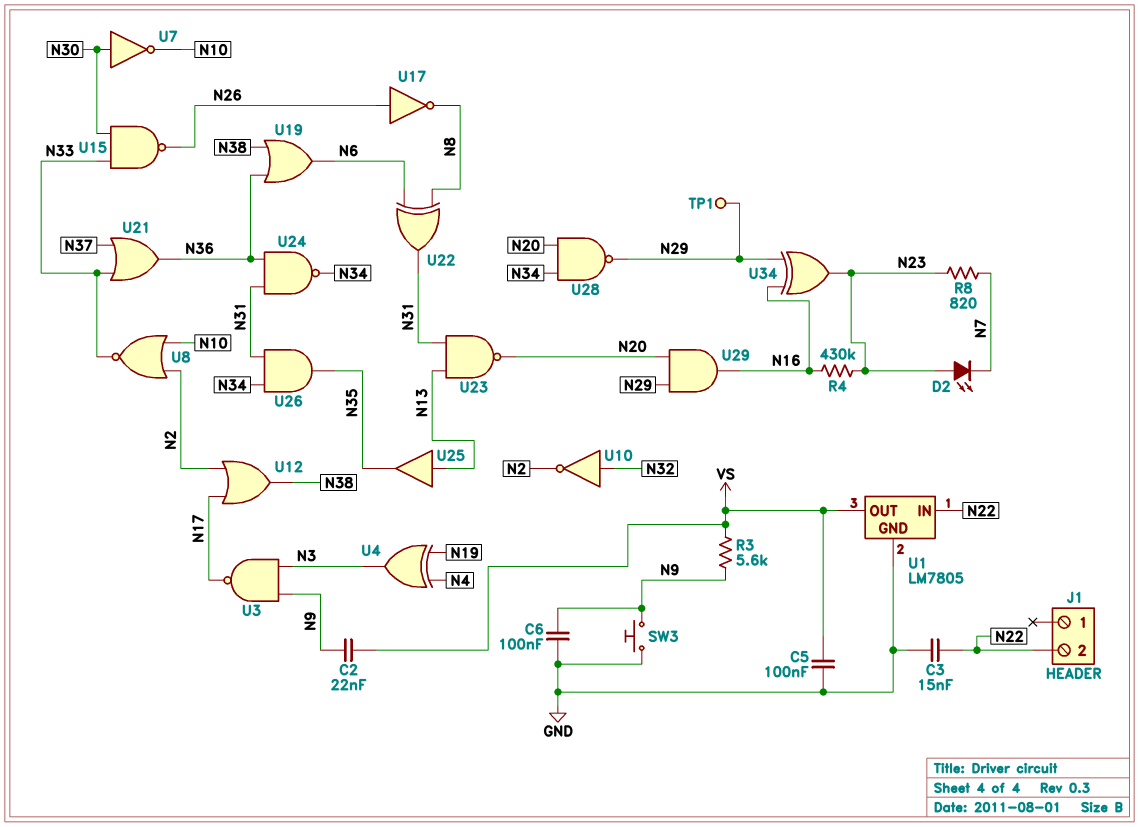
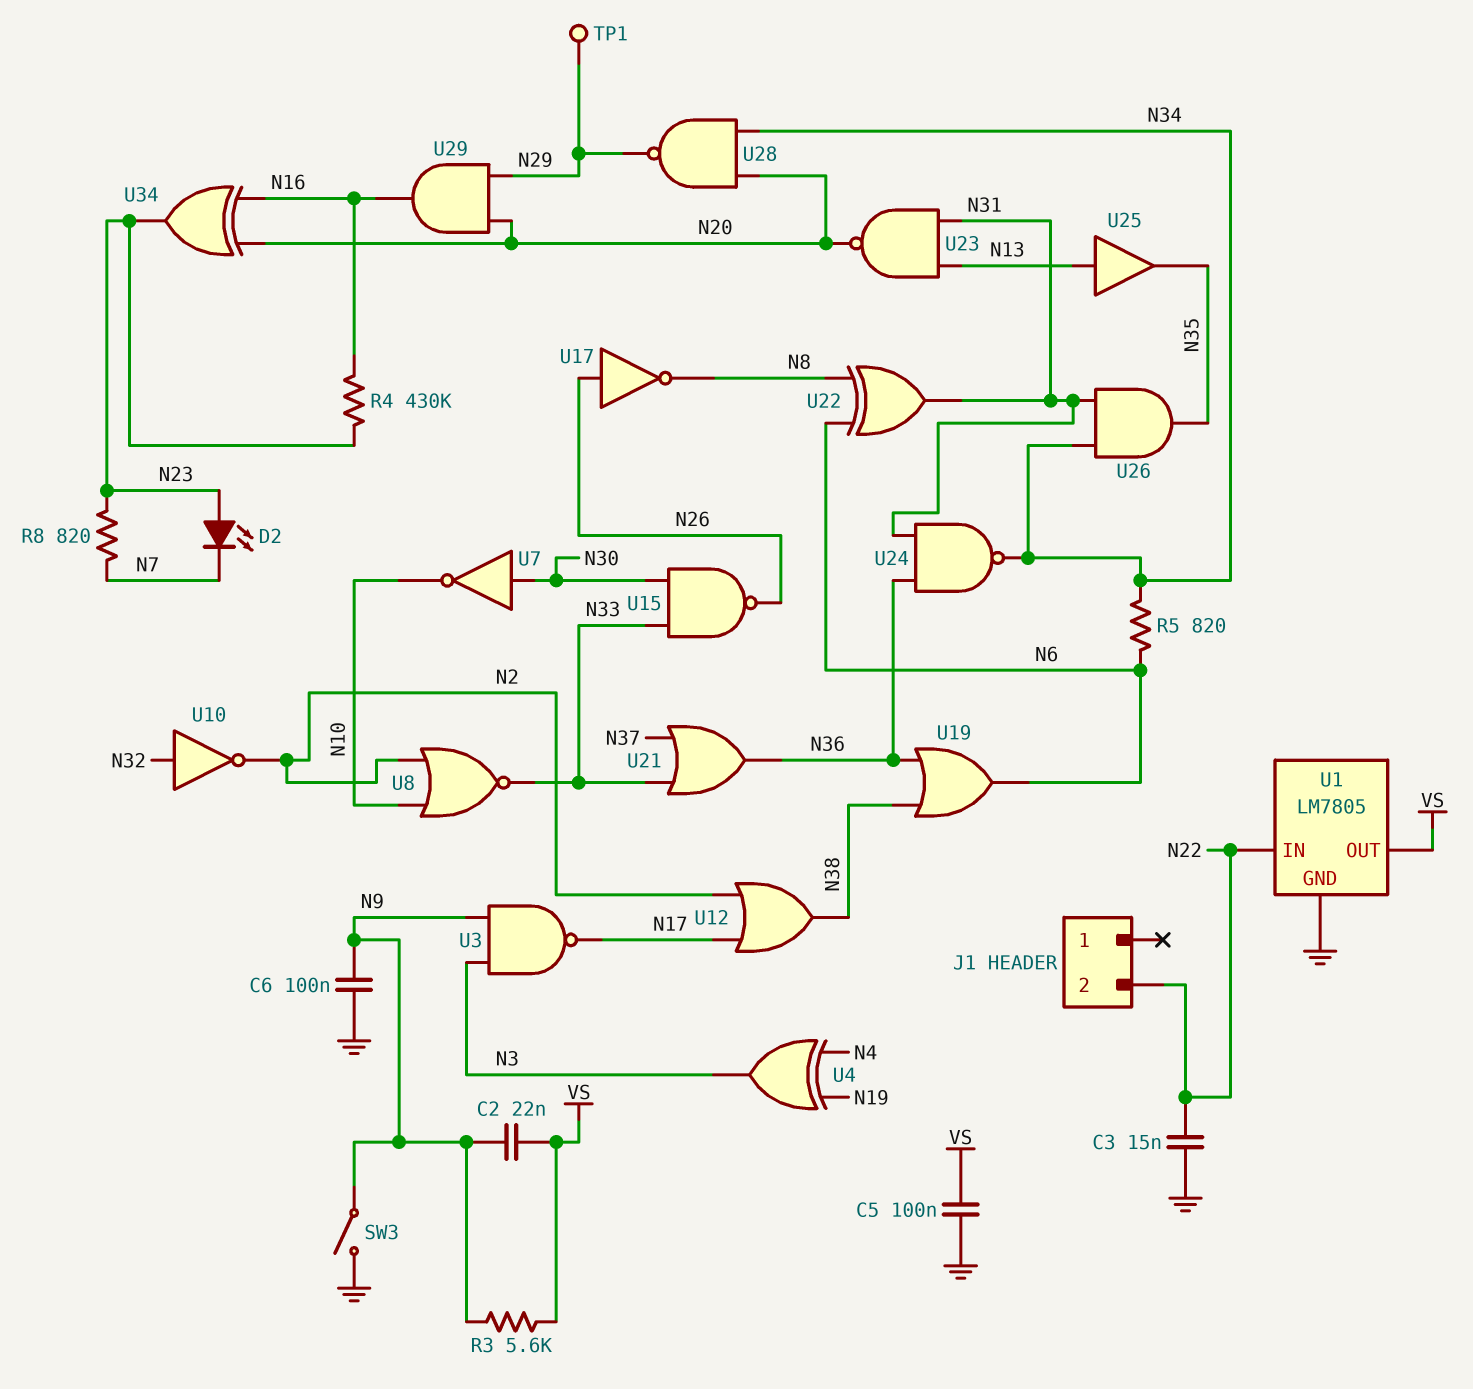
R5: none -> 820 (N6, N34)
SW3: button (GND, N9) -> switch (GND, N9)
U34: XOR (in N16, in N29, out N23) -> XOR (in N16, in N20, out N23)

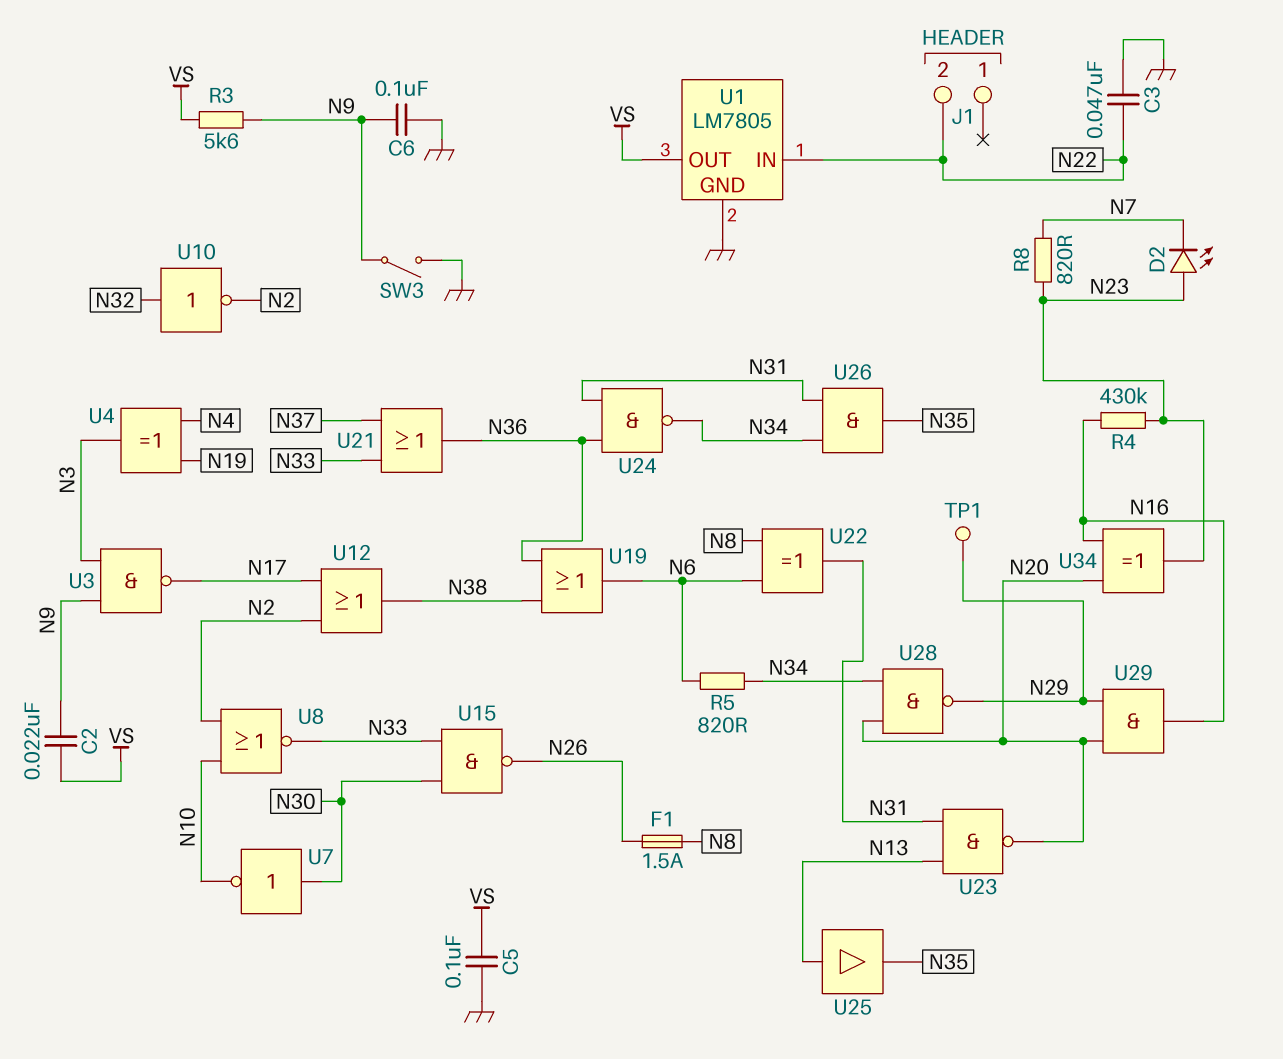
C3: 15nF (GND, N22) -> 47nF (GND, N22)
F1: none -> 1.5A (N8, N26)
U17: NOT (in N26, out N8) -> none

